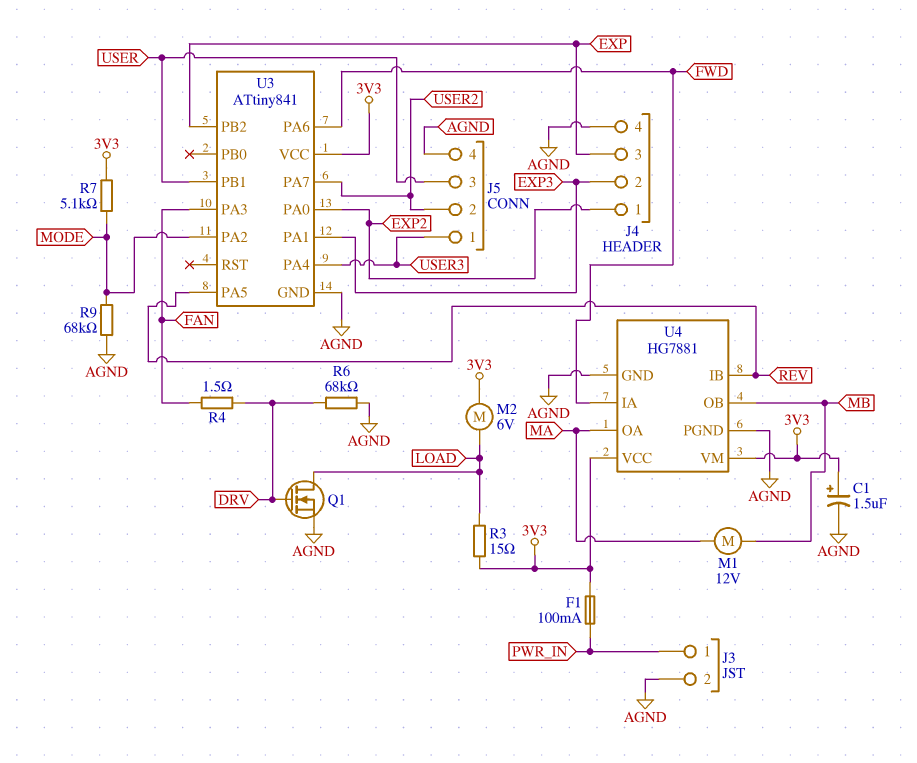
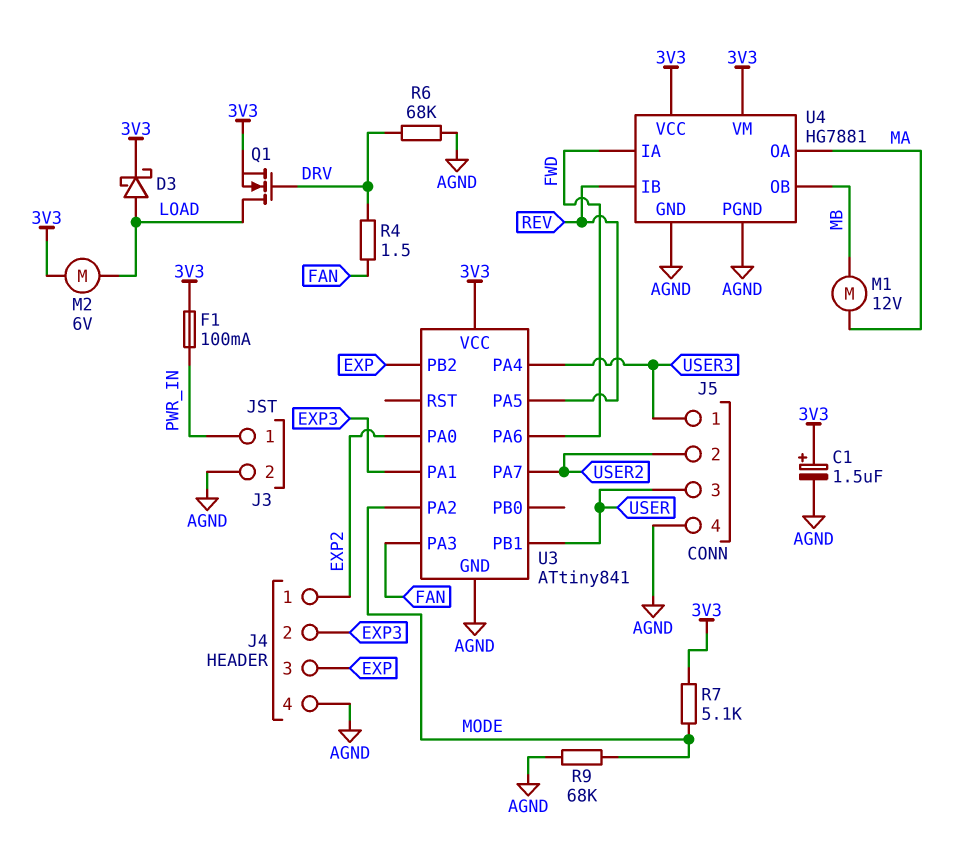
D3: none -> schottky (A LOAD, K 3V3)
Q1: NMOS (G DRV, D LOAD, S AGND) -> NMOS (G DRV, D LOAD, S 3V3)
R3: 15 (3V3, LOAD) -> none

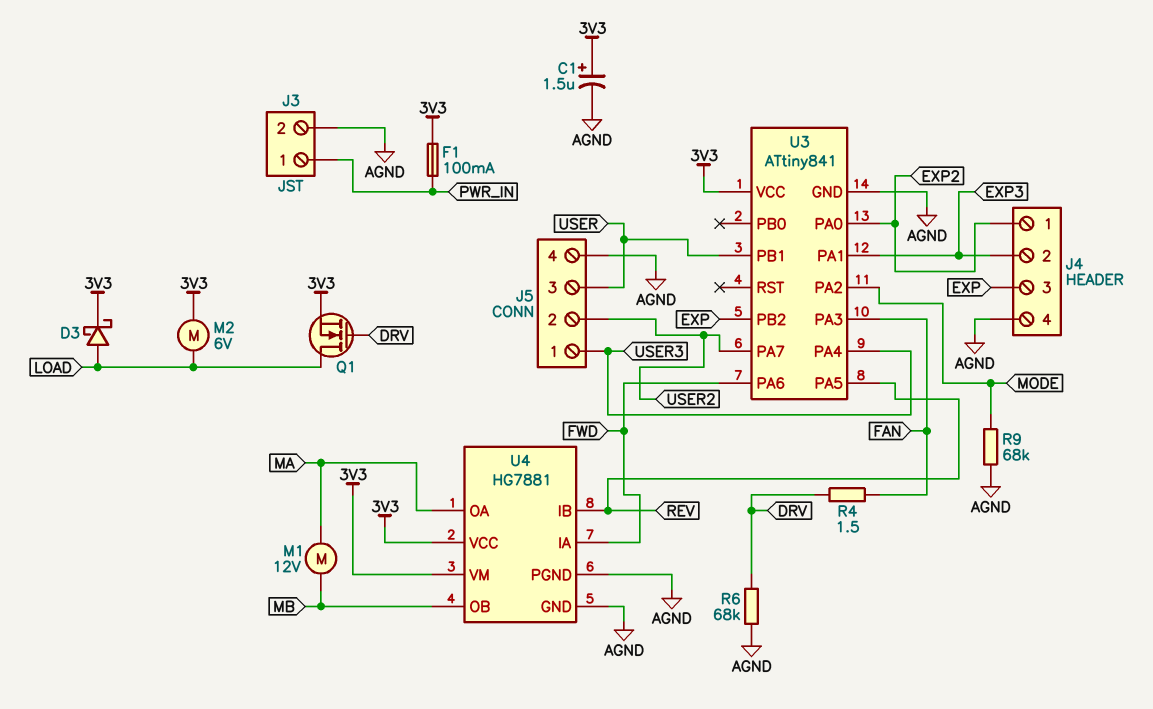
R7: 5.1k (3V3, MODE) -> none

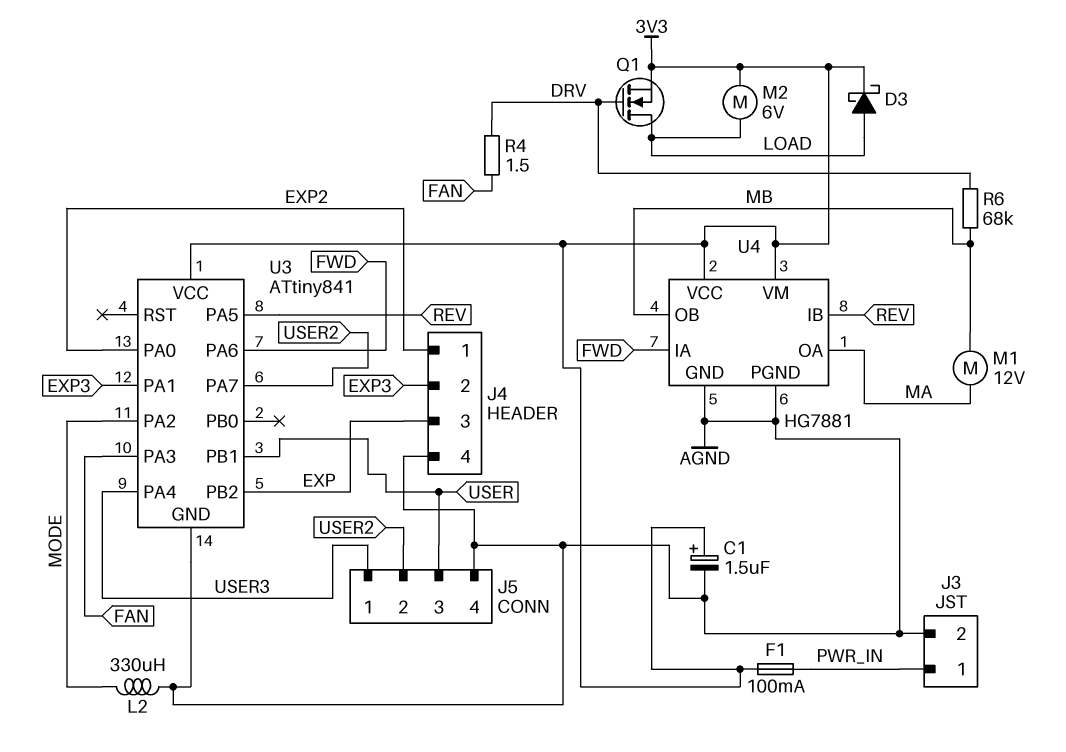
L2: none -> 330uH (AGND, MODE)
R6: 68k (AGND, DRV) -> 68k (DRV, MB)
R9: 68k (AGND, MODE) -> none

